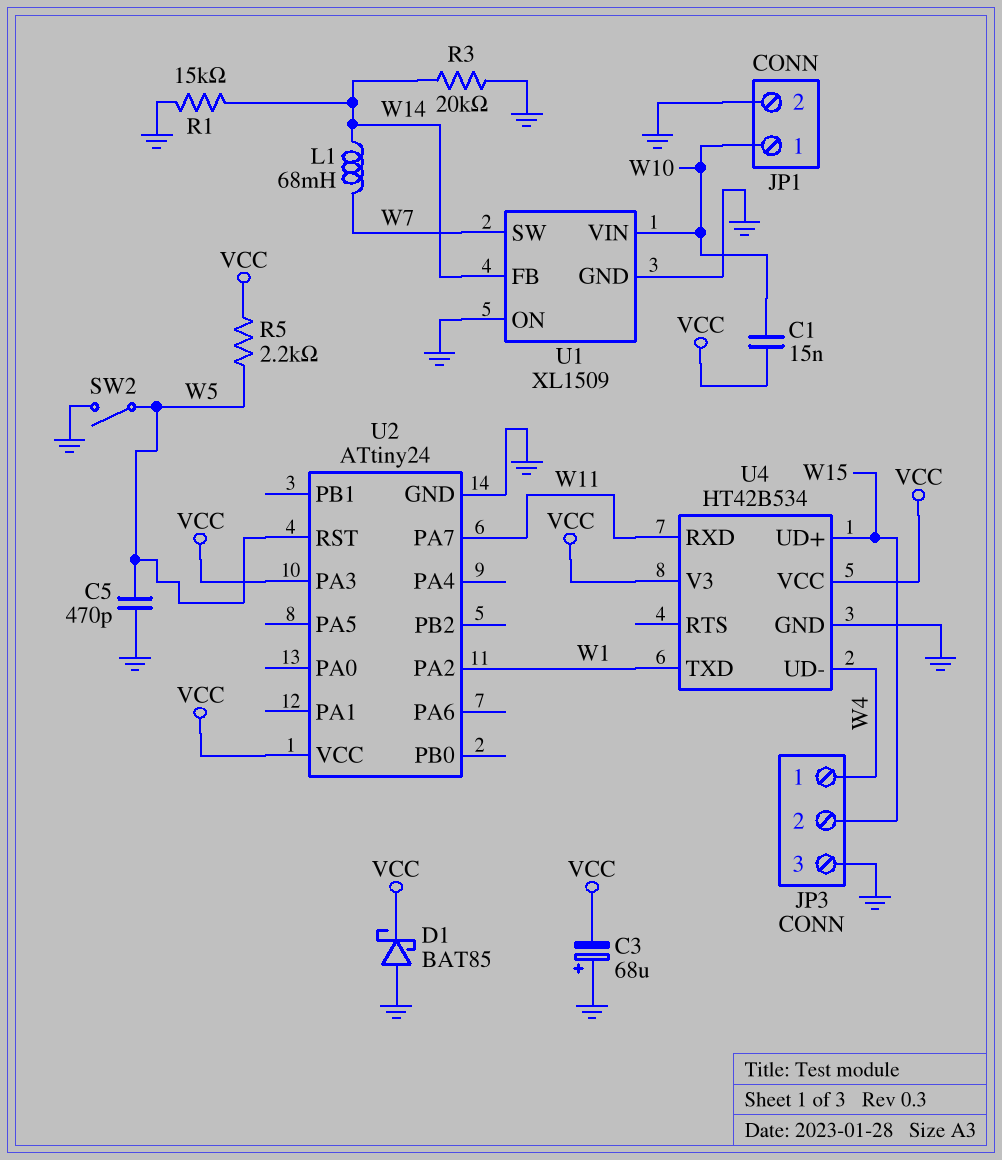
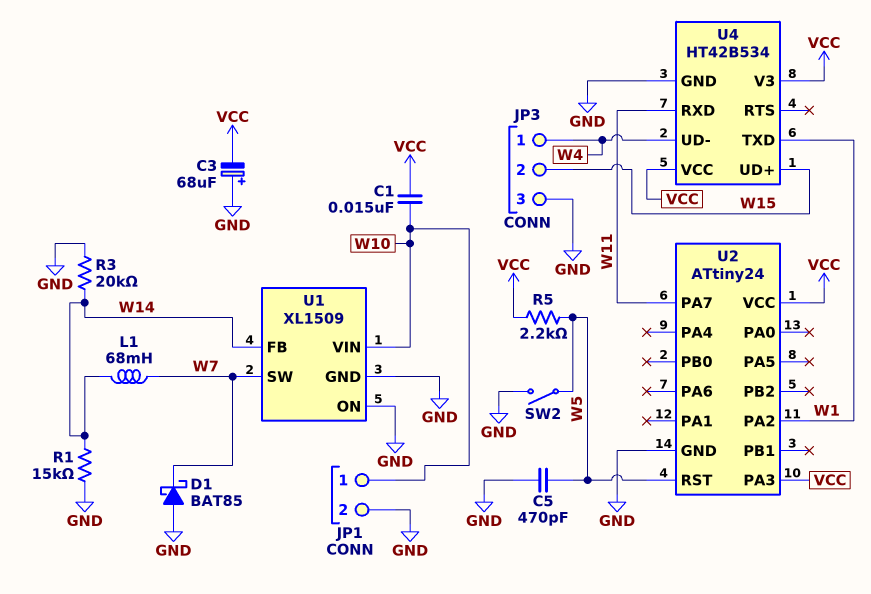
D1: schottky BAT85 (A GND, K VCC) -> schottky BAT85 (A GND, K W7)

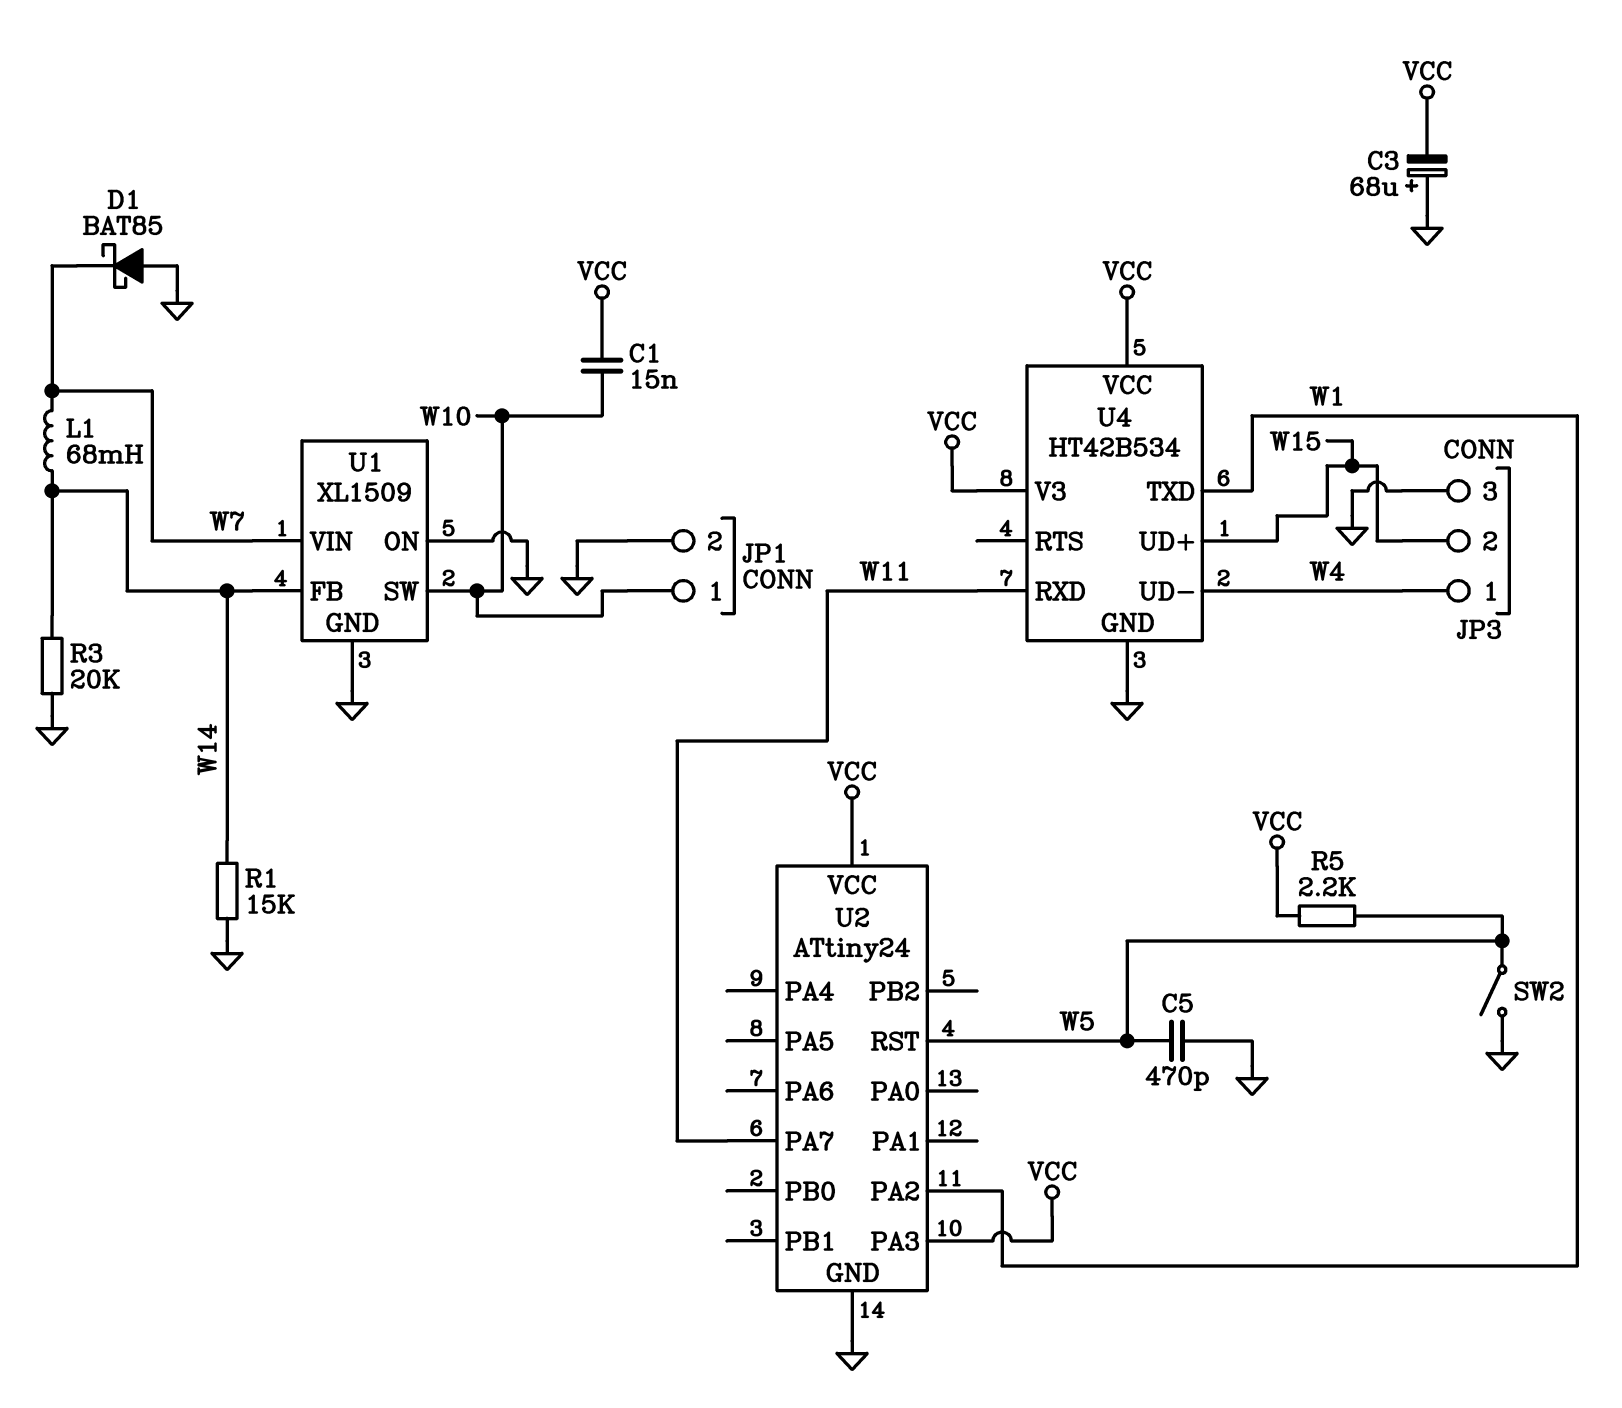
U1 pin SW: W7 -> W10
U1 pin VIN: W10 -> W7

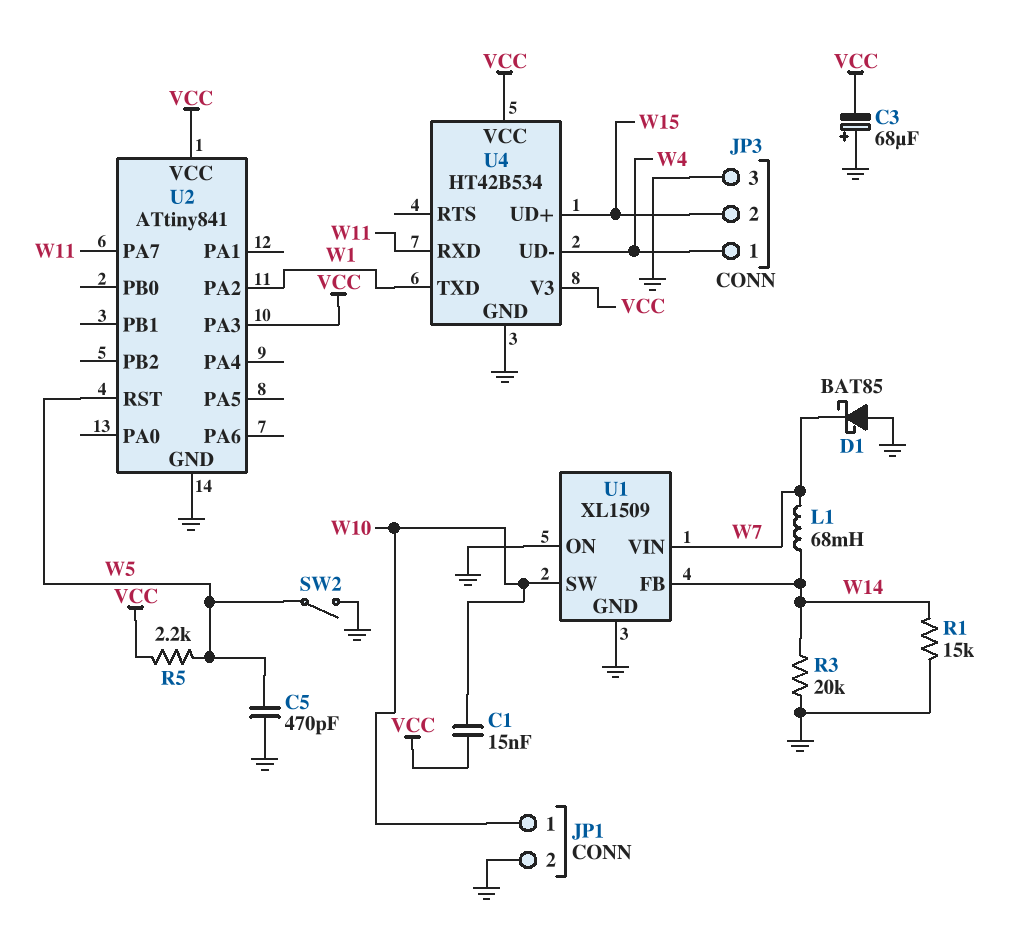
U2: ATtiny24 -> ATtiny841

